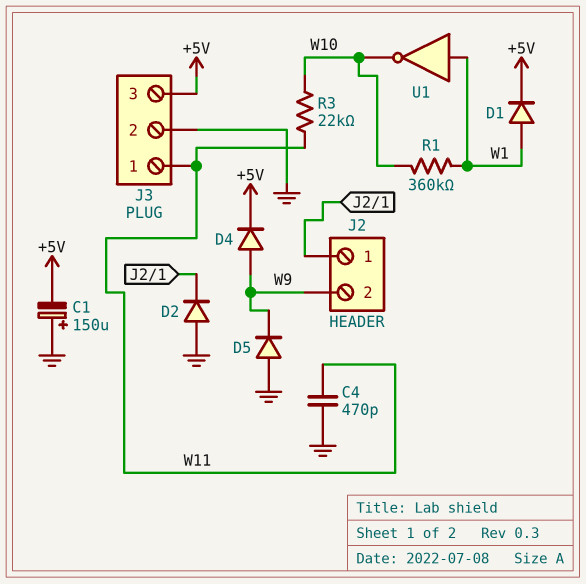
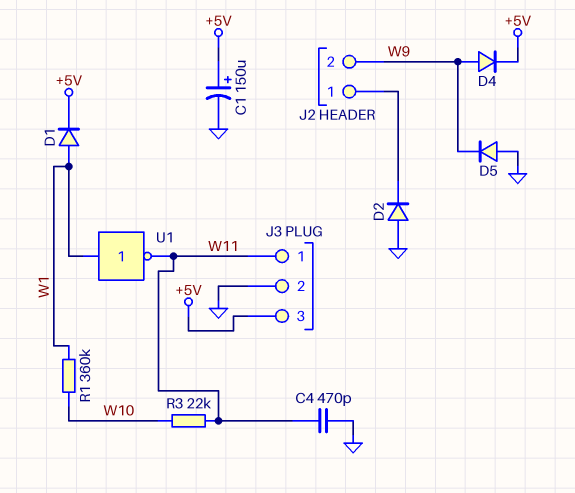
C1: 150uF (plus GND, minus +5V) -> 150uF (plus +5V, minus GND)
U1: NOT (in W1, out W10) -> NOT (in W1, out W11)

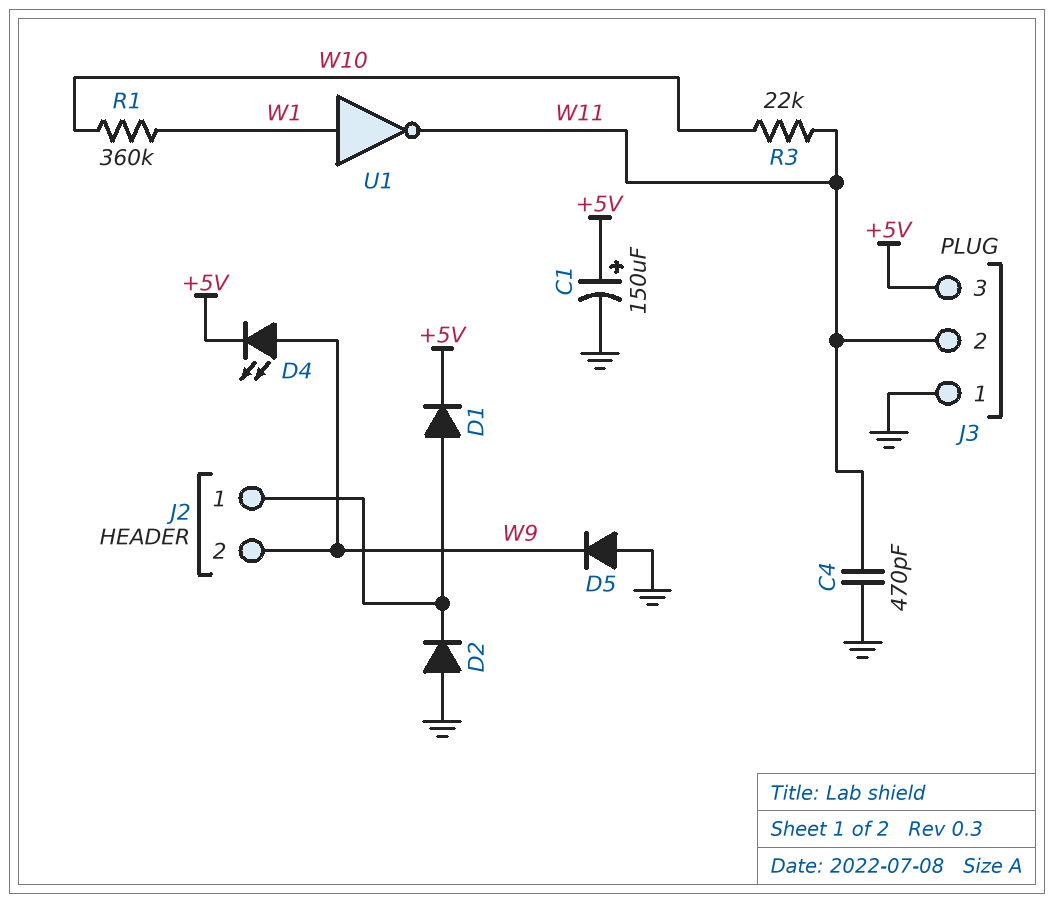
D1: diode (A W1, K +5V) -> diode (A J2/1, K +5V)
D4: diode (A W9, K +5V) -> LED (A W9, K +5V)
J3 pin 1: W11 -> GND
J3 pin 2: GND -> W11

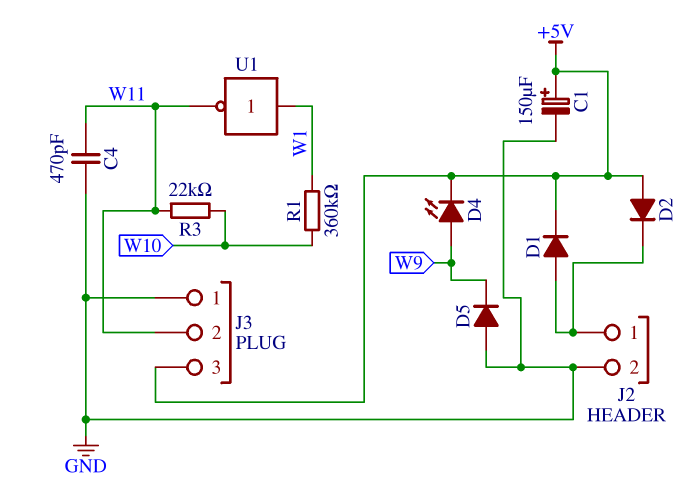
D2: diode (A GND, K J2/1) -> diode (A +5V, K J2/1)
J2 pin 2: W9 -> GND

